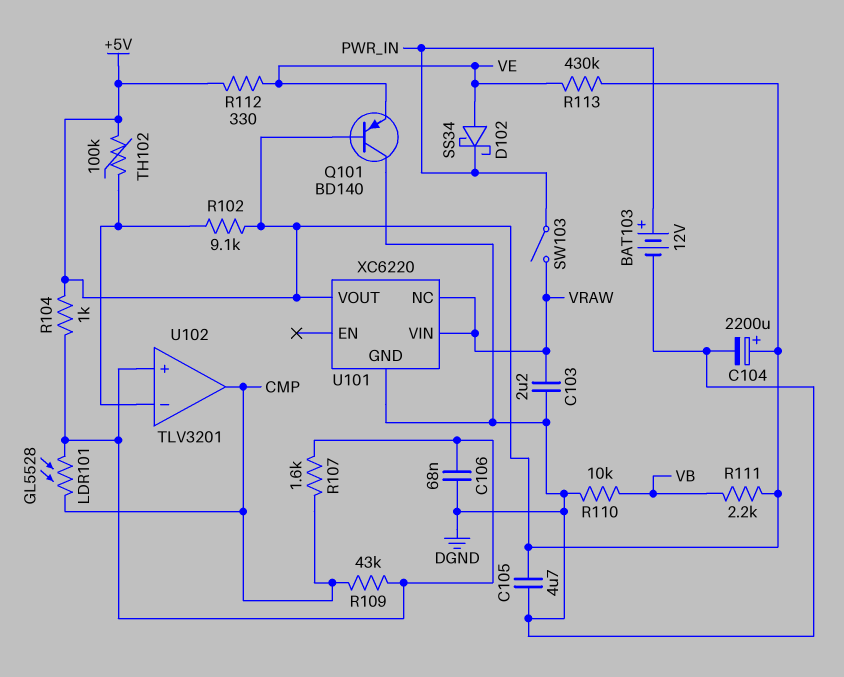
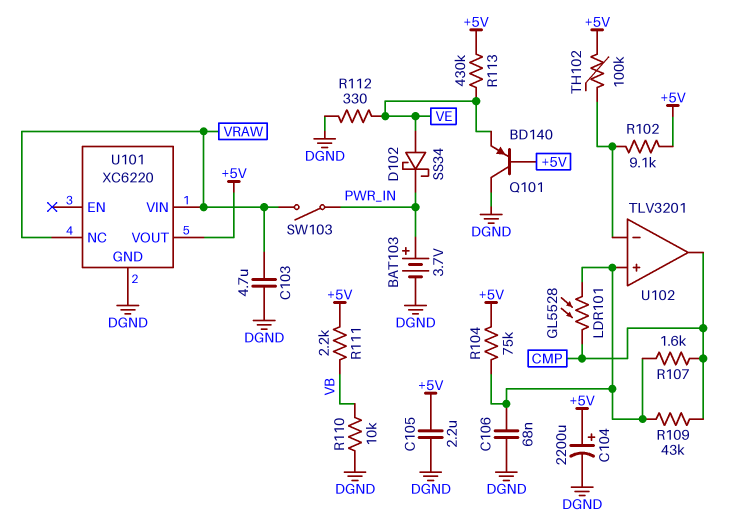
BAT103: 12V (plus PWR_IN, minus DGND) -> 3.7V (plus PWR_IN, minus DGND)
C103: 2.2uF (DGND, VRAW) -> 4.7uF (DGND, VRAW)
C105: 4.7uF (+5V, DGND) -> 2.2uF (+5V, DGND)
R104: 1k (+5V, U102/in+) -> 75k (+5V, U102/in+)
R112: 330 (+5V, VE) -> 330 (DGND, VE)

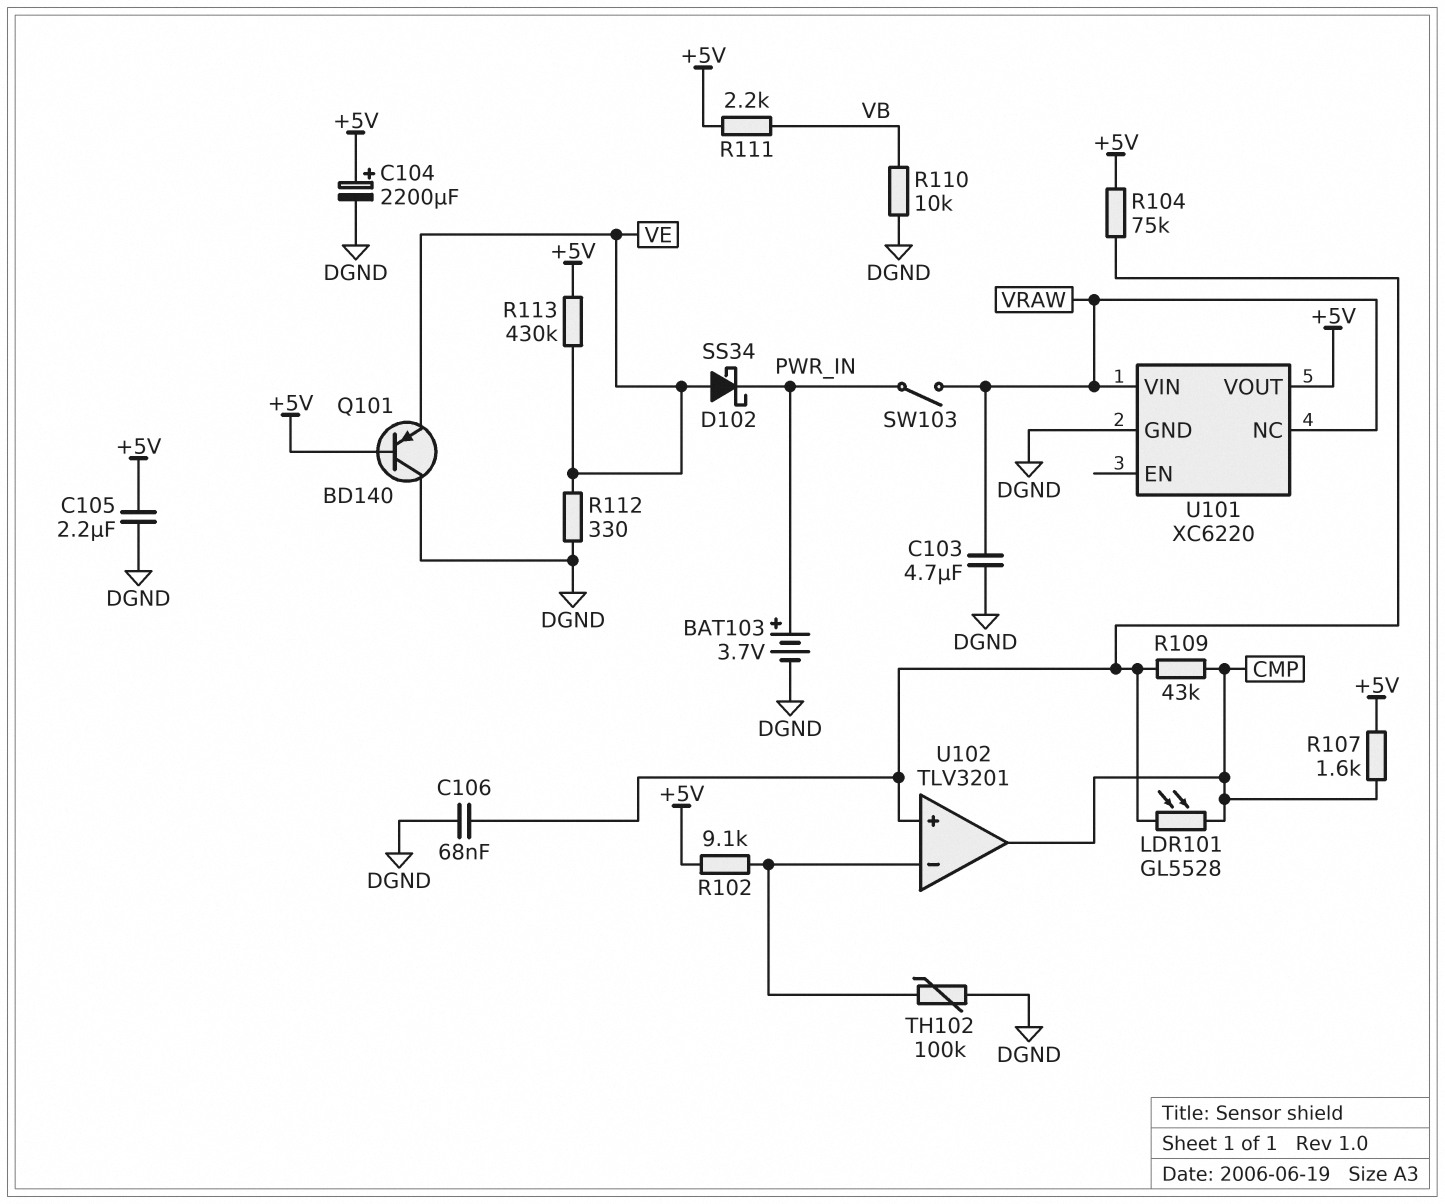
R107: 1.6k (CMP, U102/in+) -> 1.6k (+5V, CMP)
TH102: 100k (+5V, U102/in-) -> 100k (DGND, U102/in-)

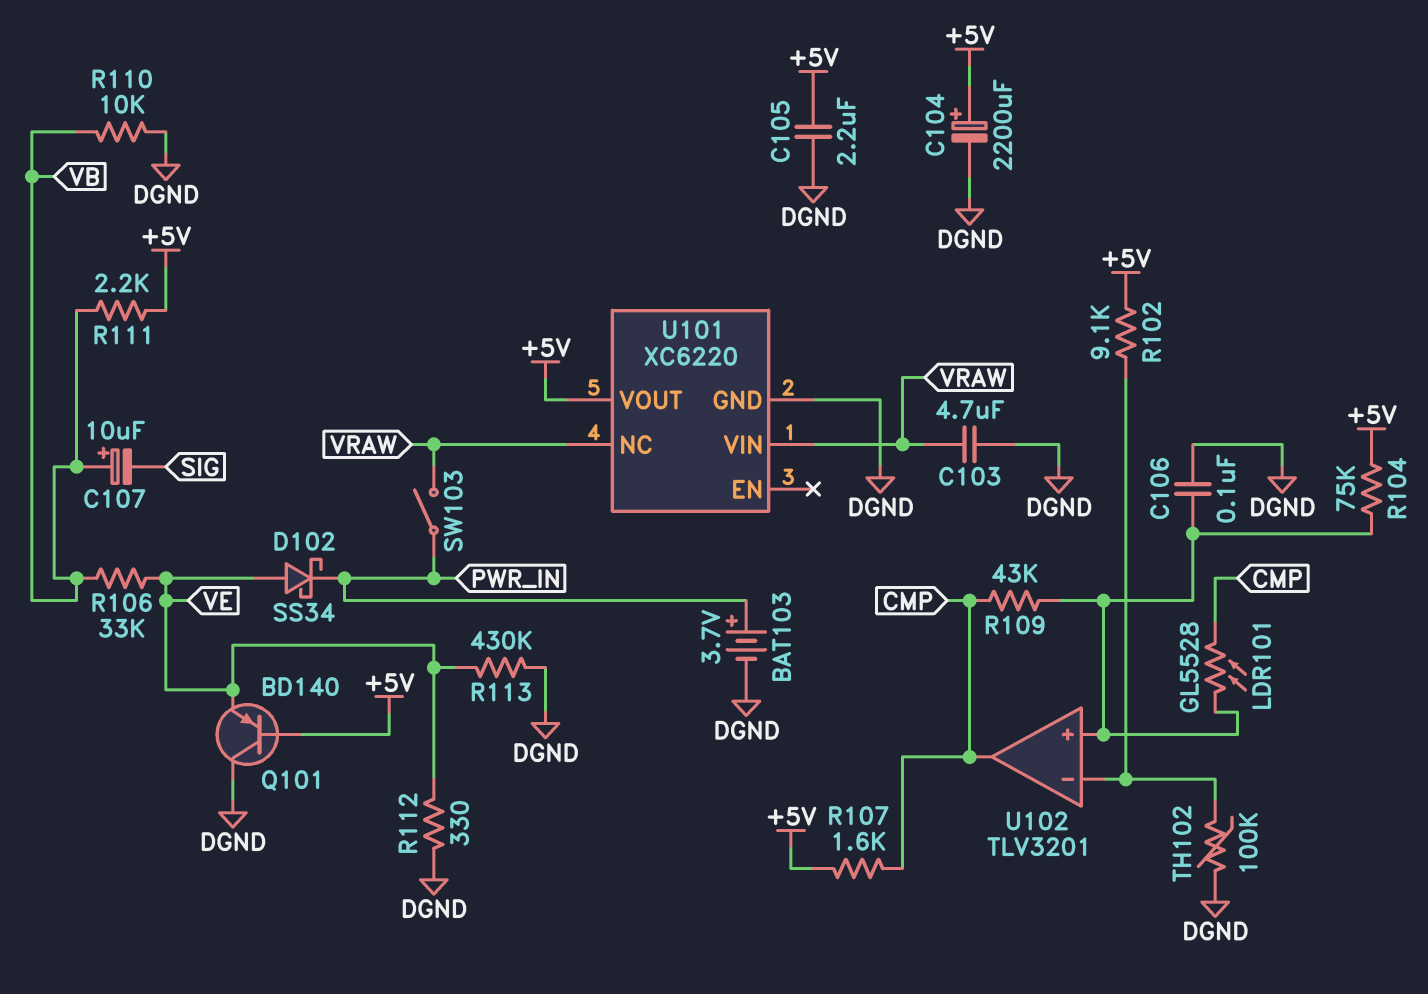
C106: 68nF (DGND, U102/in+) -> 100nF (DGND, U102/in+)
C107: none -> 10uF (plus VB, minus SIG)
R106: none -> 33k (VB, VE)
R113: 430k (+5V, VE) -> 430k (DGND, VE)

